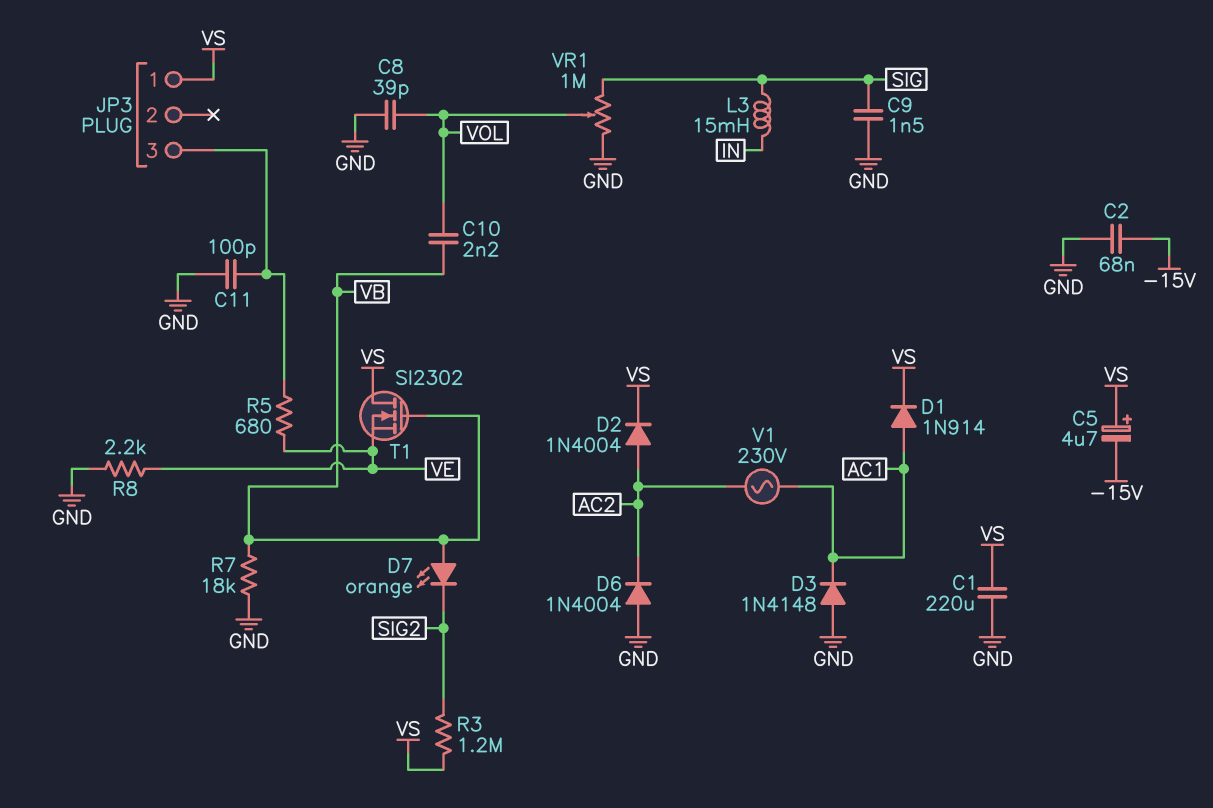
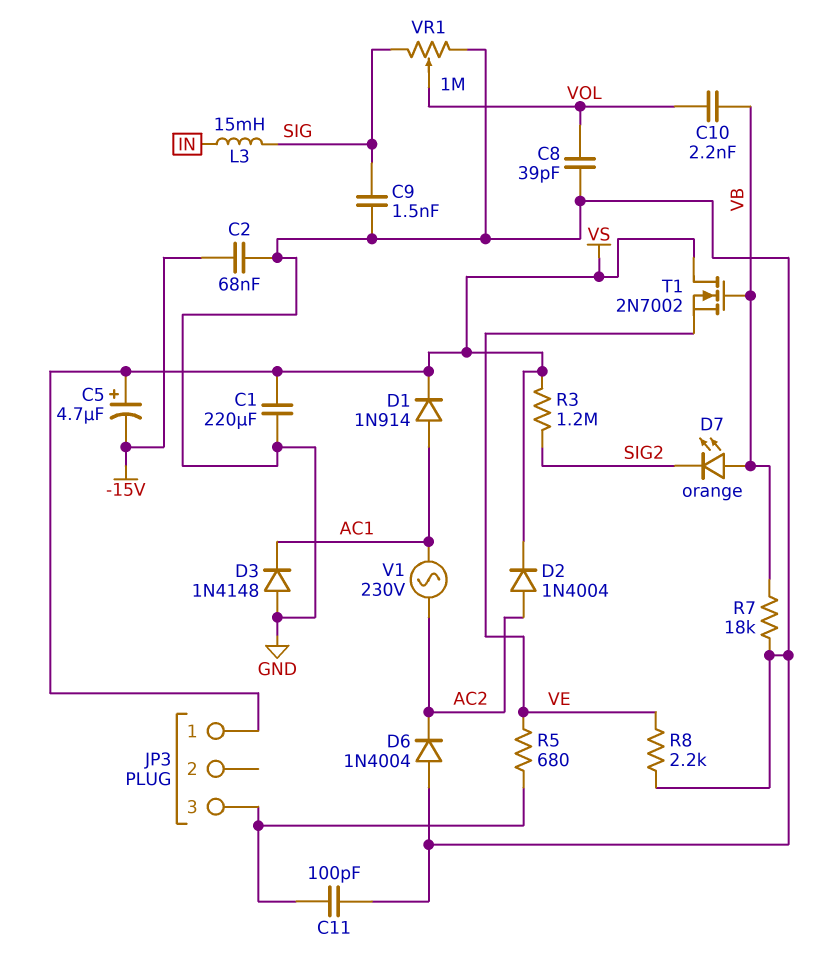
T1: NMOS SI2302 (G VB, D VS, S VE) -> NMOS 2N7002 (G VB, D VS, S VE)

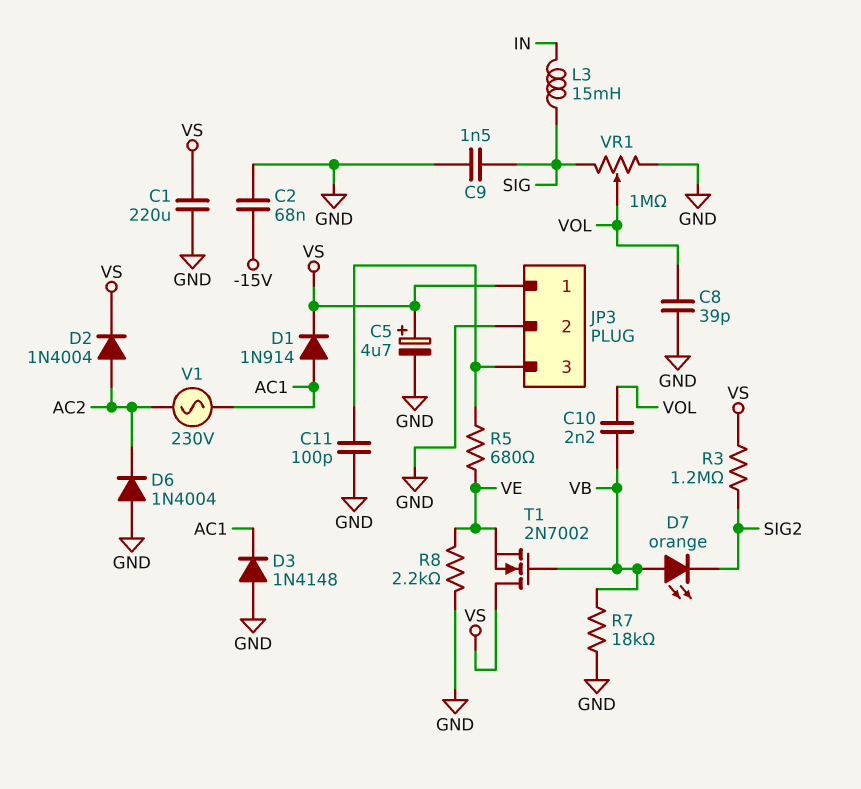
C5: 4.7uF (plus VS, minus -15V) -> 4.7uF (plus VS, minus GND)
JP3 pin 2: none -> GND

